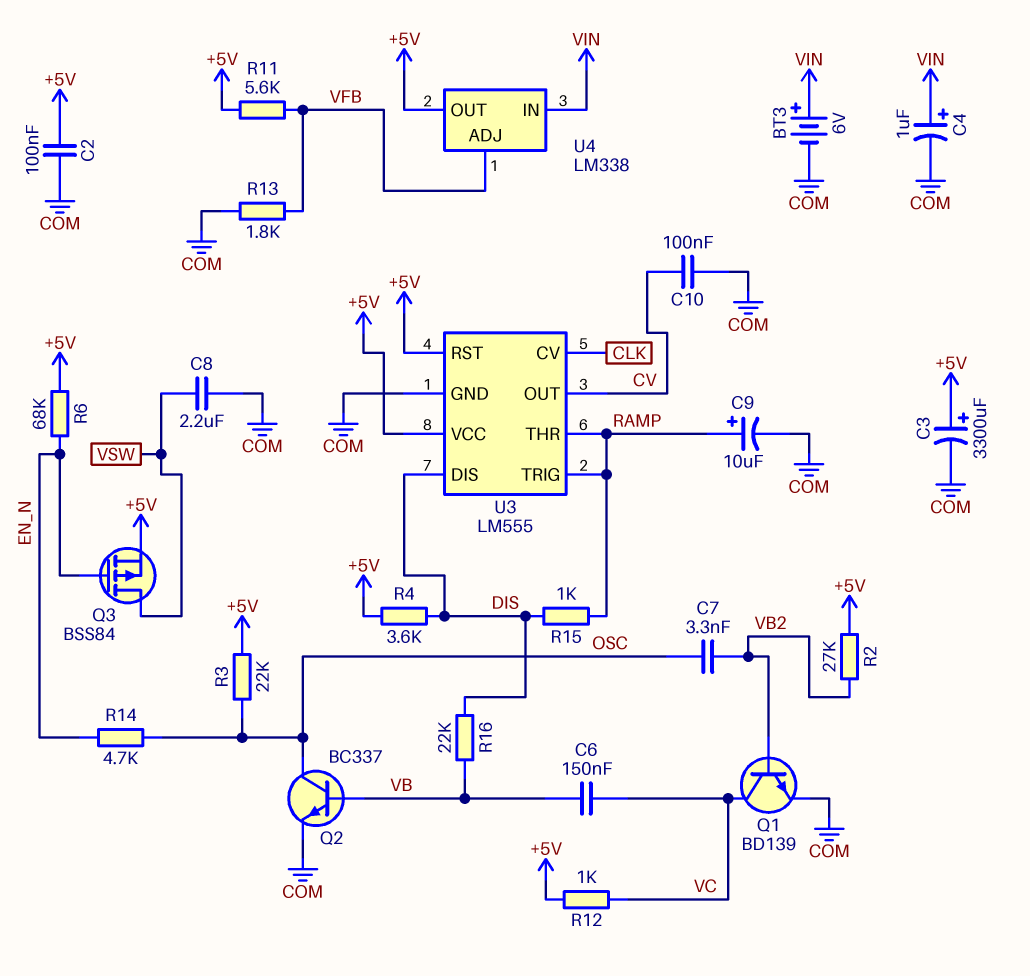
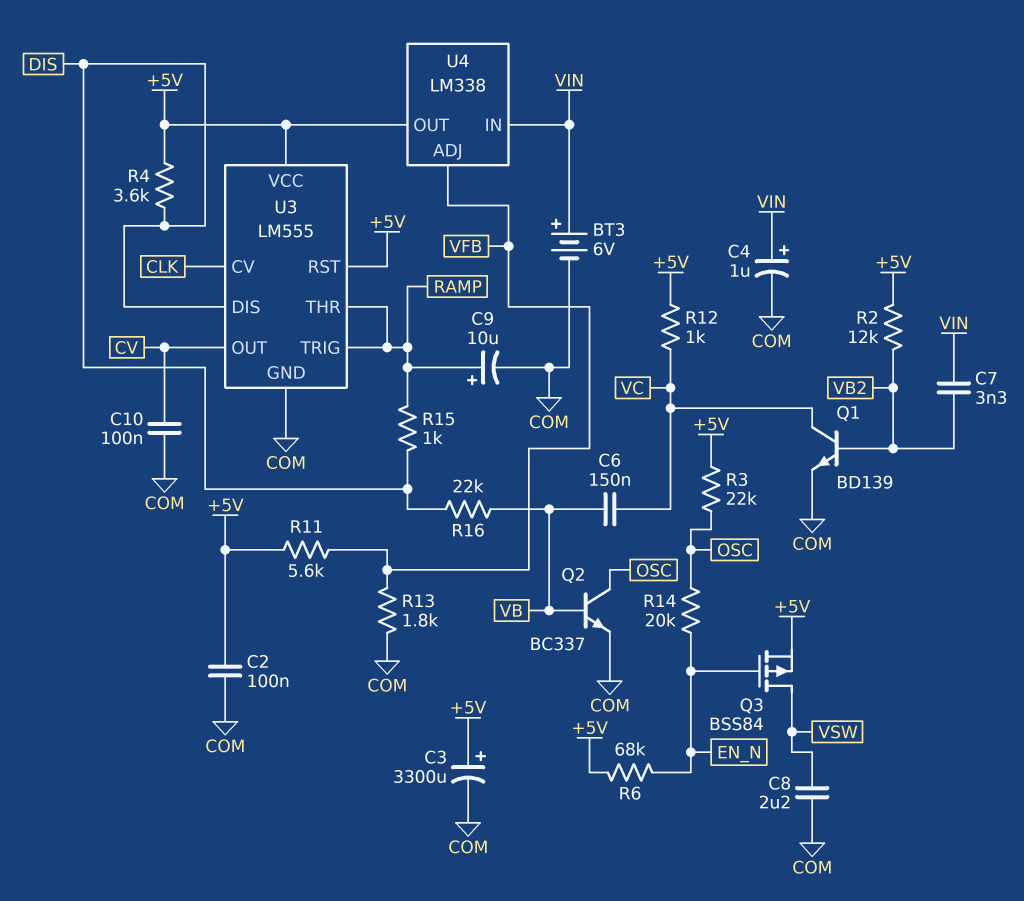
C7: 3.3nF (OSC, VB2) -> 3.3nF (VB2, VIN)
R2: 27k (+5V, VB2) -> 12k (+5V, VB2)
R14: 4.7k (EN_N, OSC) -> 20k (EN_N, OSC)

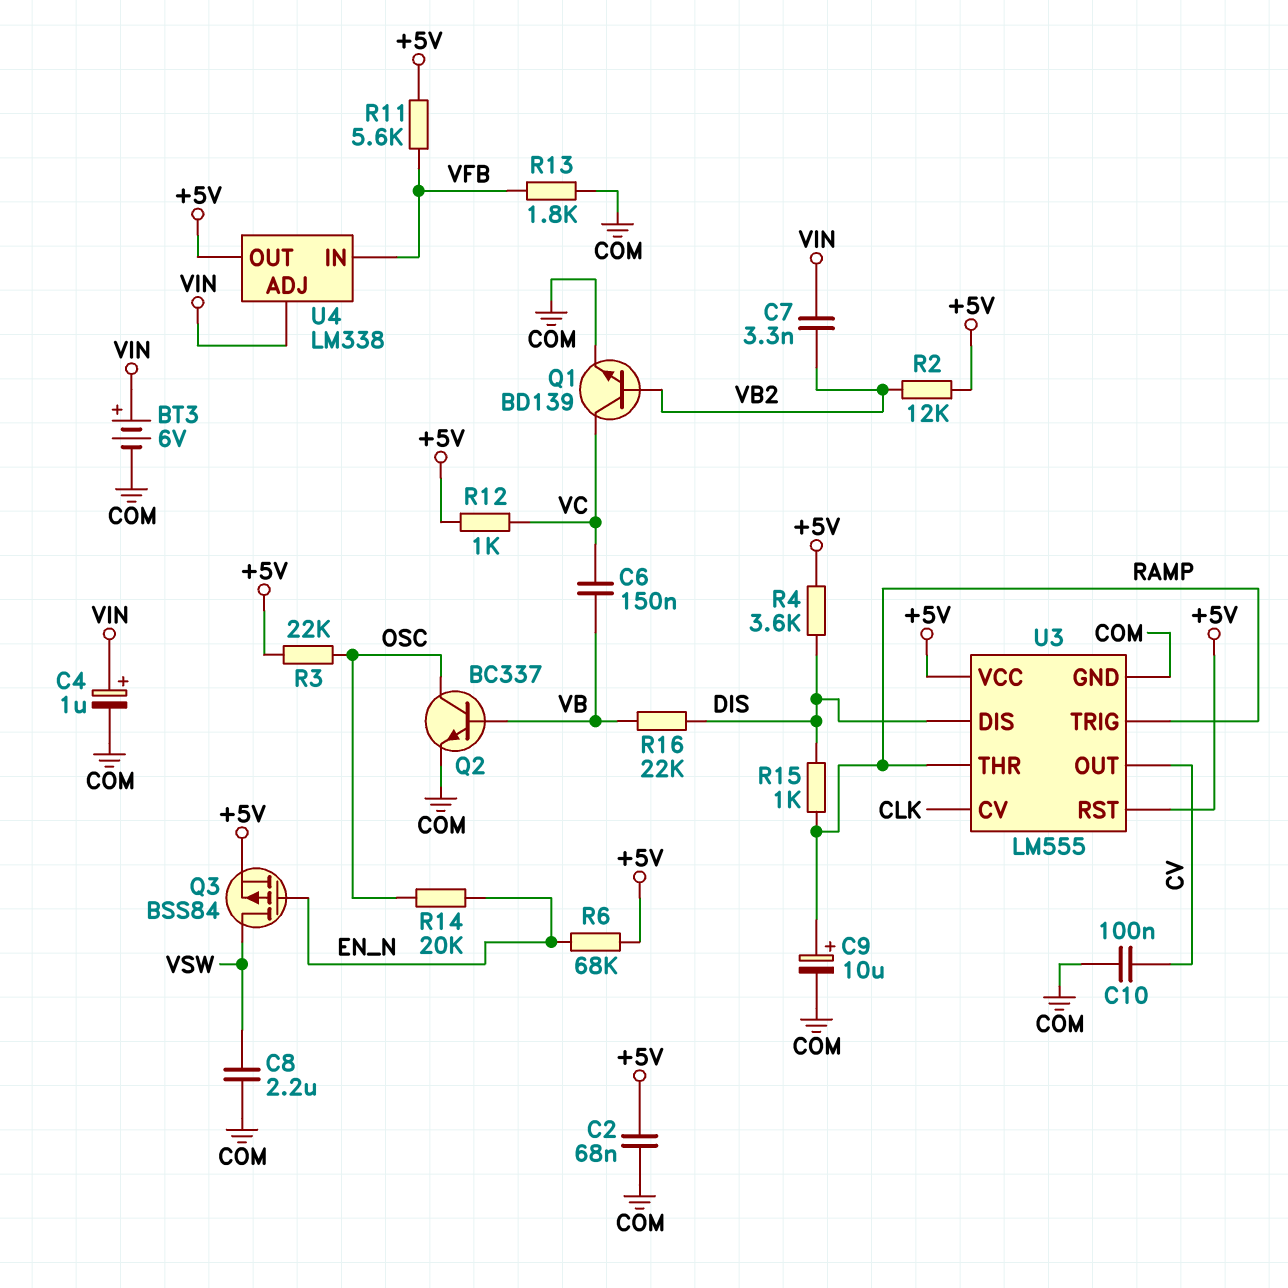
C2: 100nF (+5V, COM) -> 68nF (+5V, COM)
C3: 3300uF (plus +5V, minus COM) -> none
U4 pin ADJ: VFB -> VIN
U4 pin IN: VIN -> VFB

